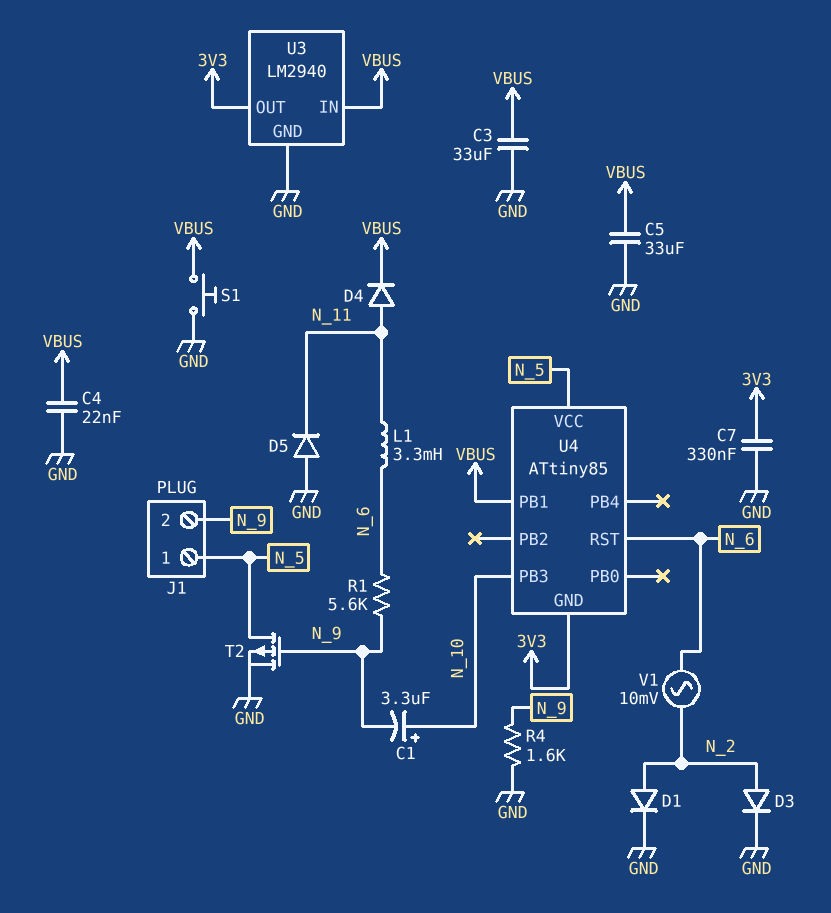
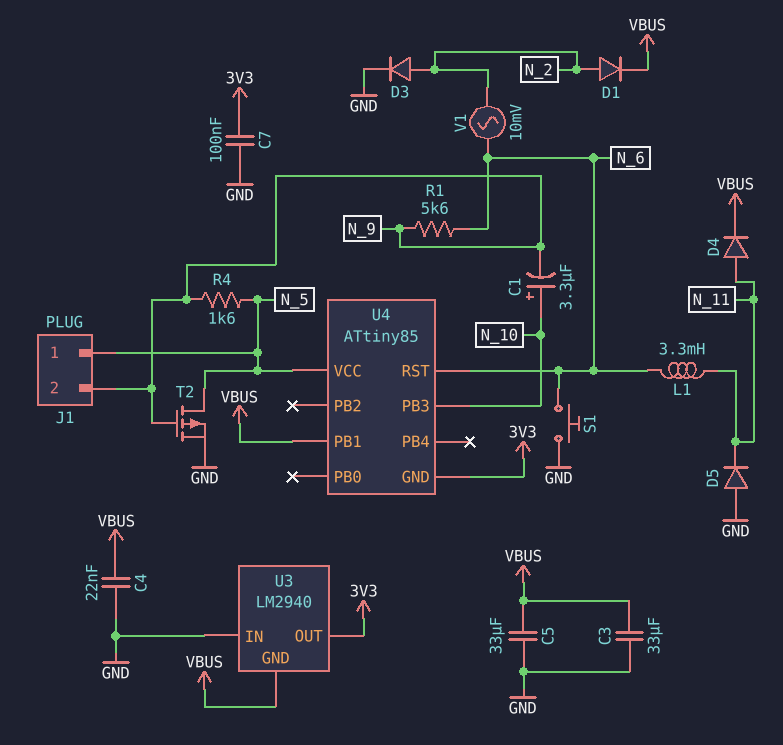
C7: 330nF (3V3, GND) -> 100nF (3V3, GND)
D1: diode (A N_2, K GND) -> diode (A N_2, K VBUS)
R4: 1.6k (GND, N_9) -> 1.6k (N_5, N_9)
S1: button (GND, VBUS) -> button (GND, N_6)
U3 pin GND: GND -> VBUS
U3 pin IN: VBUS -> GND

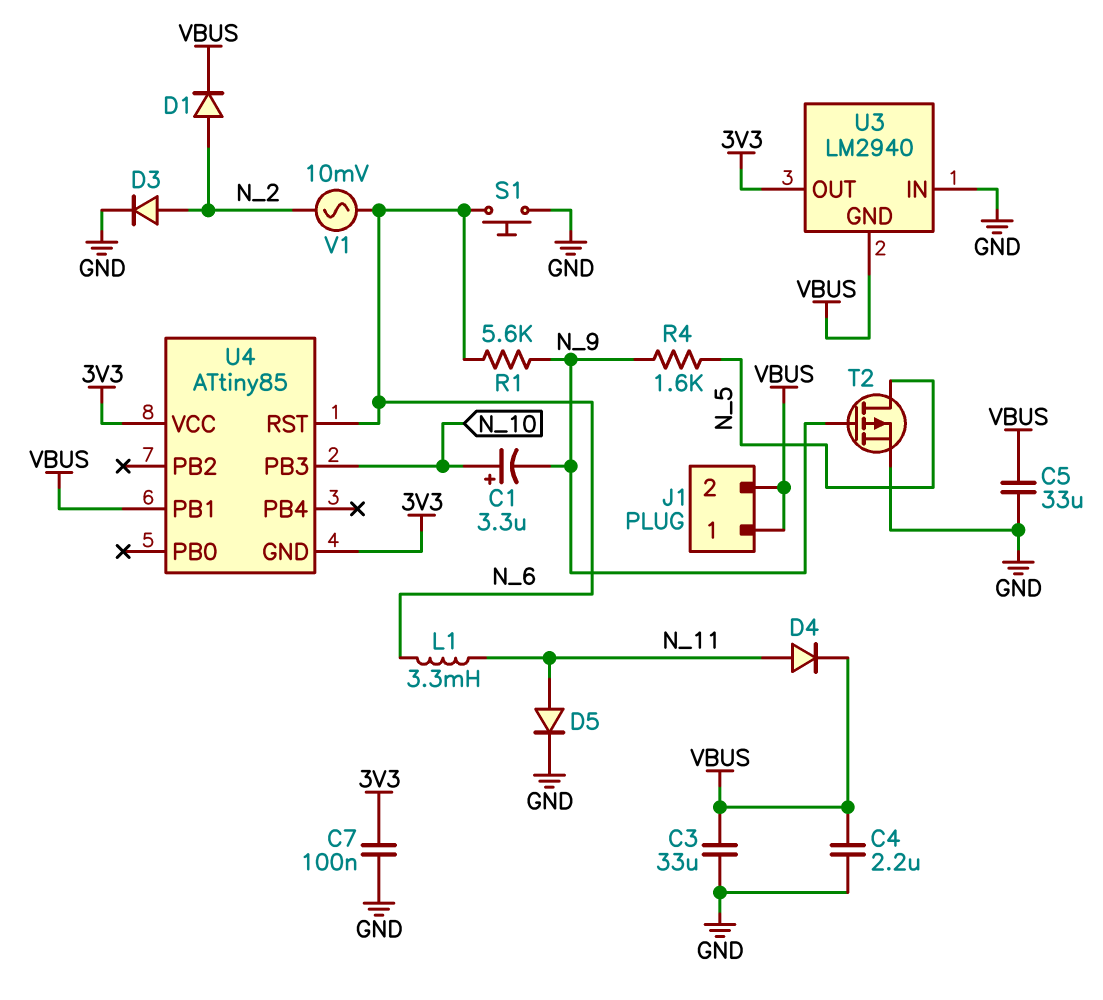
C4: 22nF (GND, VBUS) -> 2.2uF (GND, VBUS)
D5: diode (A GND, K N_11) -> diode (A N_11, K GND)
J1 pin 1: N_5 -> VBUS
J1 pin 2: N_9 -> VBUS
U4 pin VCC: N_5 -> 3V3

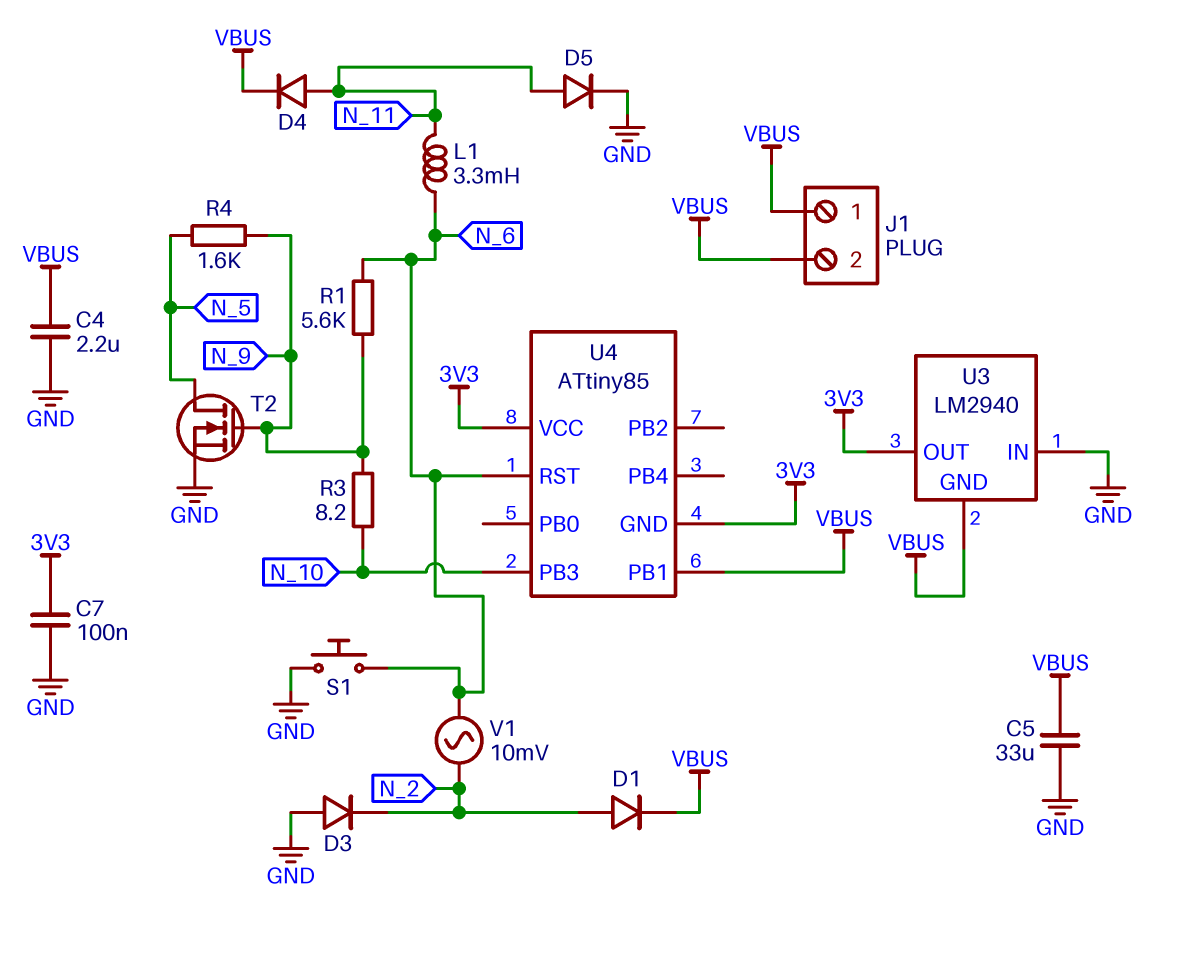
C1: 3.3uF (plus N_10, minus N_9) -> none
C3: 33uF (GND, VBUS) -> none
D3: diode (A N_2, K GND) -> diode (A GND, K N_2)
R3: none -> 8.2 (N_9, N_10)
T2: PMOS (G N_9, D N_5, S GND) -> NMOS (G N_9, D N_5, S GND)

